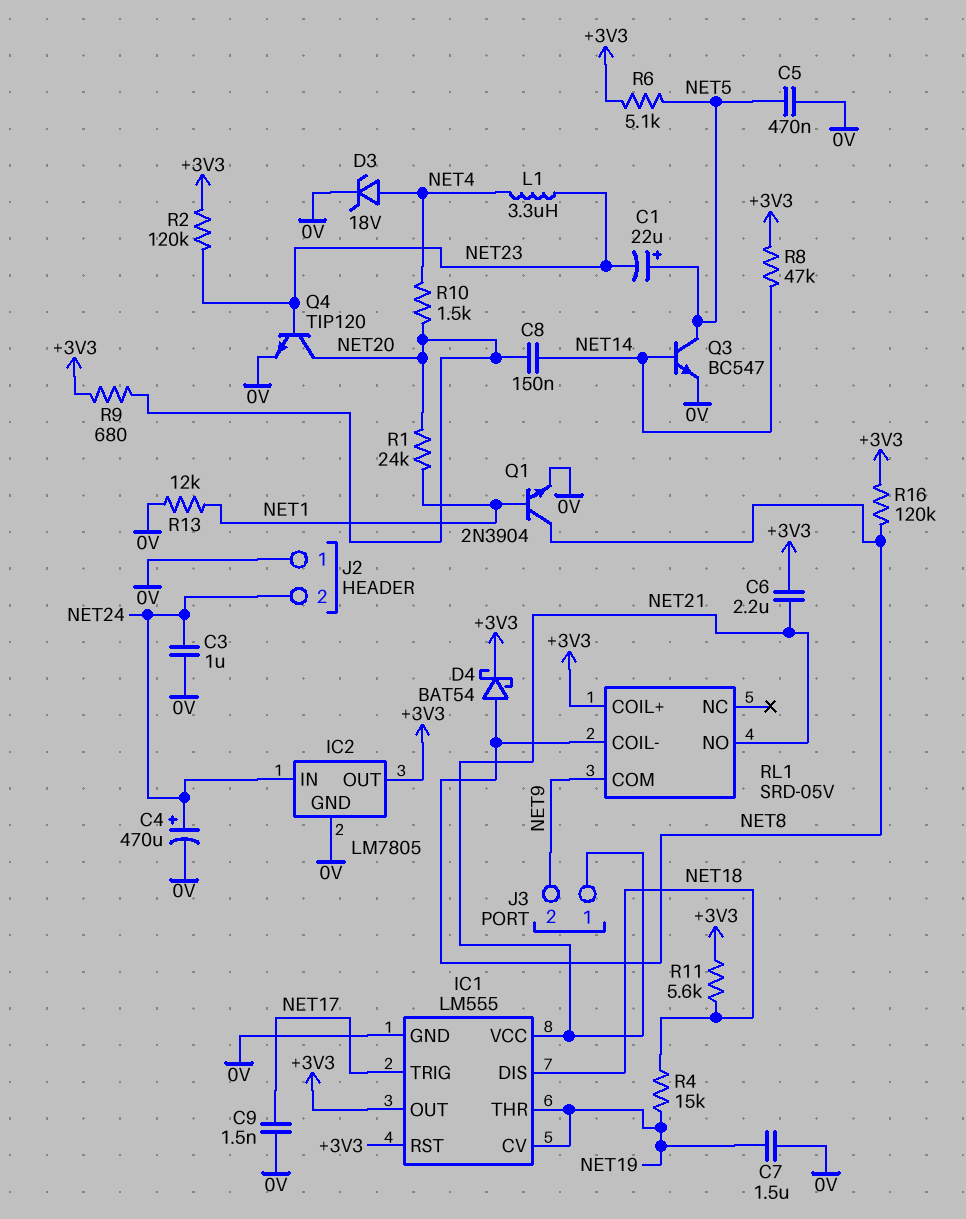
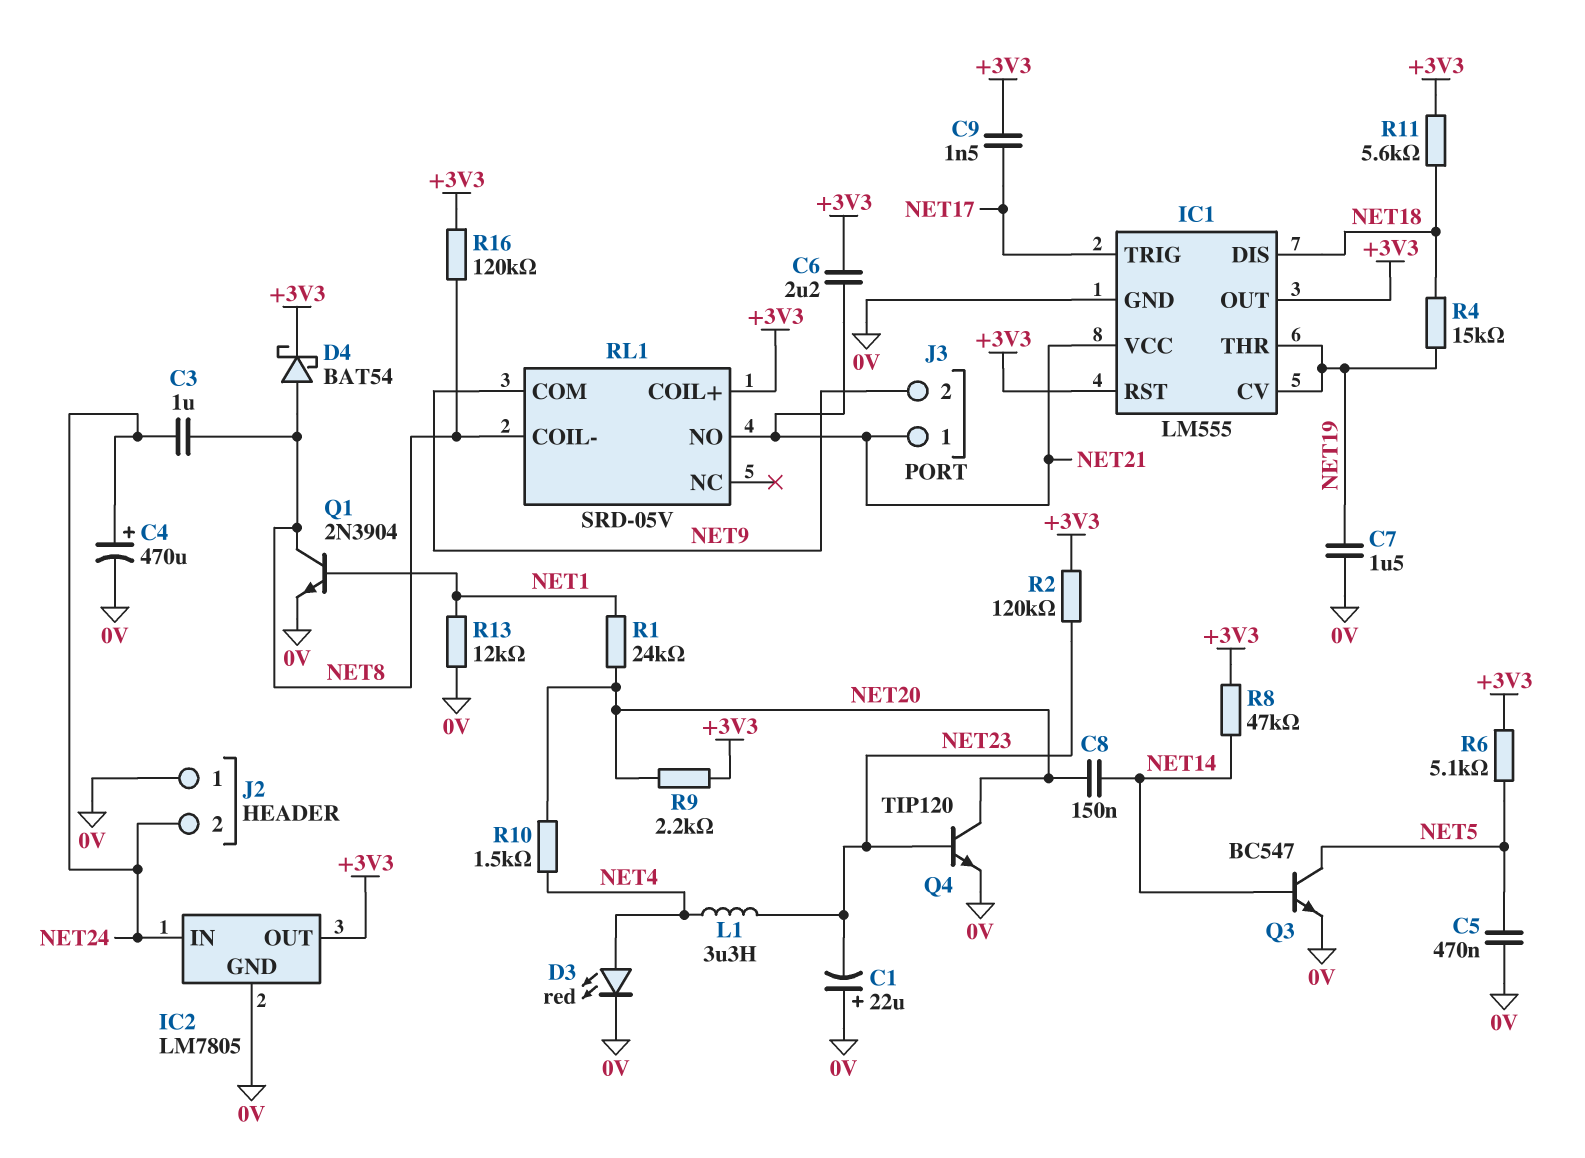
C1: 22uF (plus NET5, minus NET23) -> 22uF (plus 0V, minus NET23)
C3: 1uF (0V, NET24) -> 1uF (NET8, NET24)
C9: 1.5nF (0V, NET17) -> 1.5nF (+3V3, NET17)
D3: zener 18V (A NET4, K 0V) -> LED red (A NET4, K 0V)
R9: 680 (+3V3, NET20) -> 2.2k (+3V3, NET20)

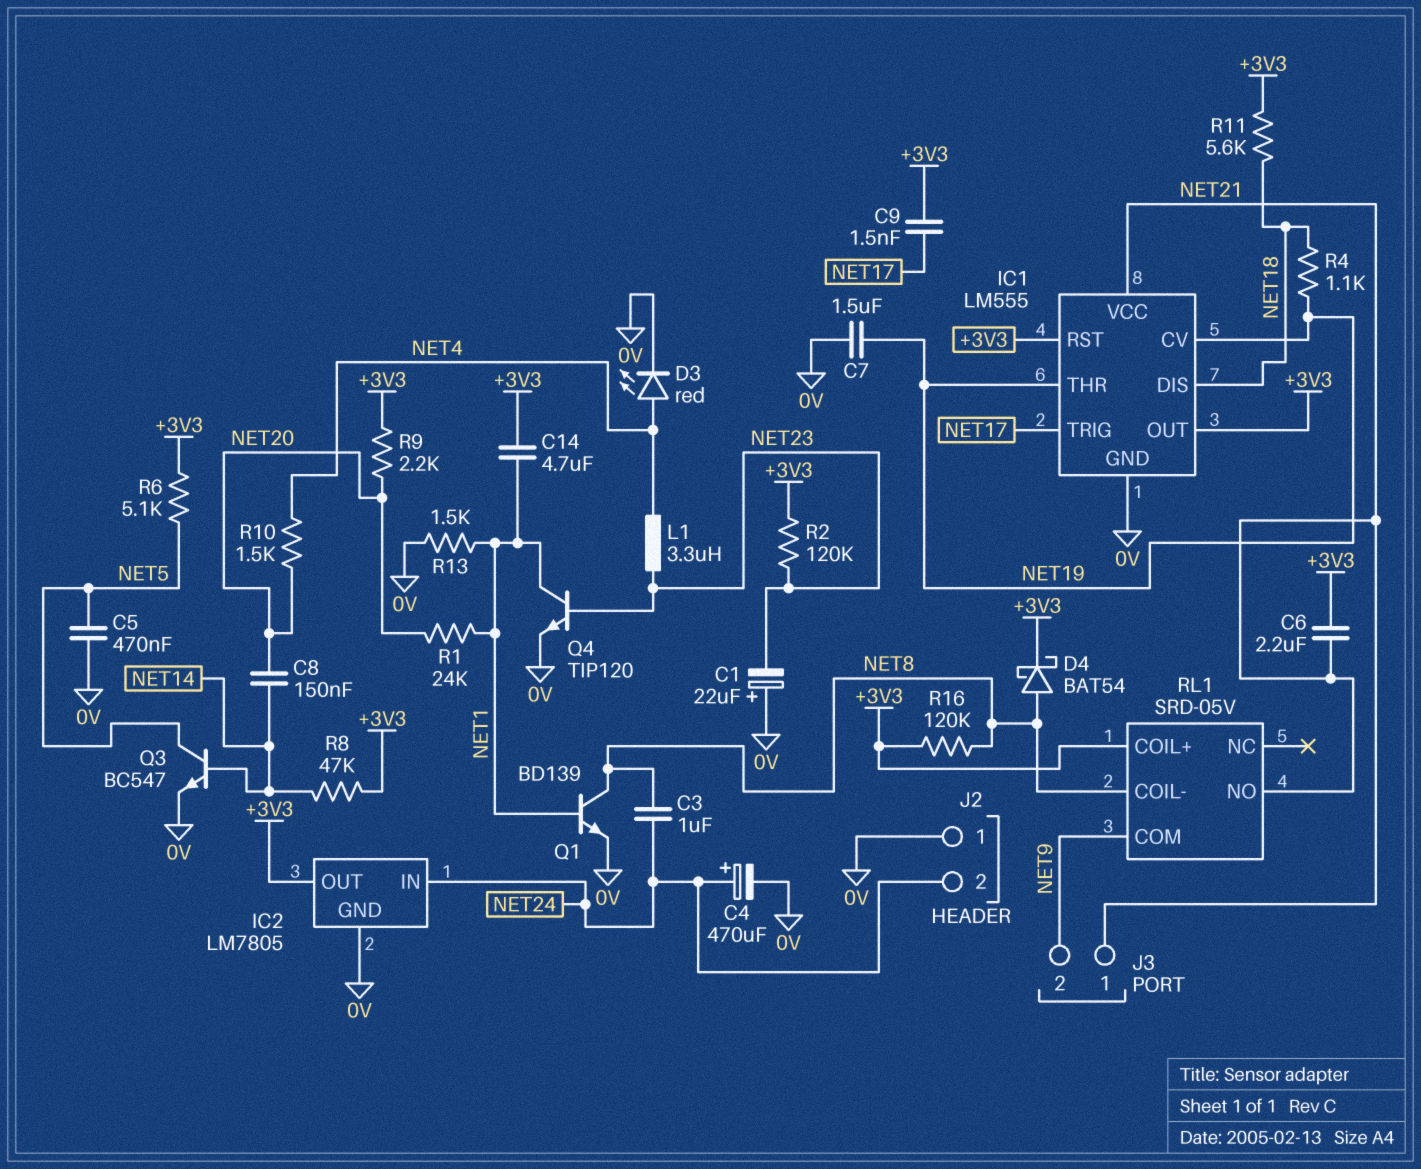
C14: none -> 4.7uF (+3V3, NET1)
Q1: NPN 2N3904 (B NET1, C NET8, E 0V) -> NPN BD139 (B NET1, C NET8, E 0V)
Q4: NPN TIP120 (B NET23, C NET20, E 0V) -> NPN TIP120 (B NET23, C NET1, E 0V)
R4: 15k (NET18, NET19) -> 1.1k (NET18, NET19)
R13: 12k (0V, NET1) -> 1.5k (0V, NET1)

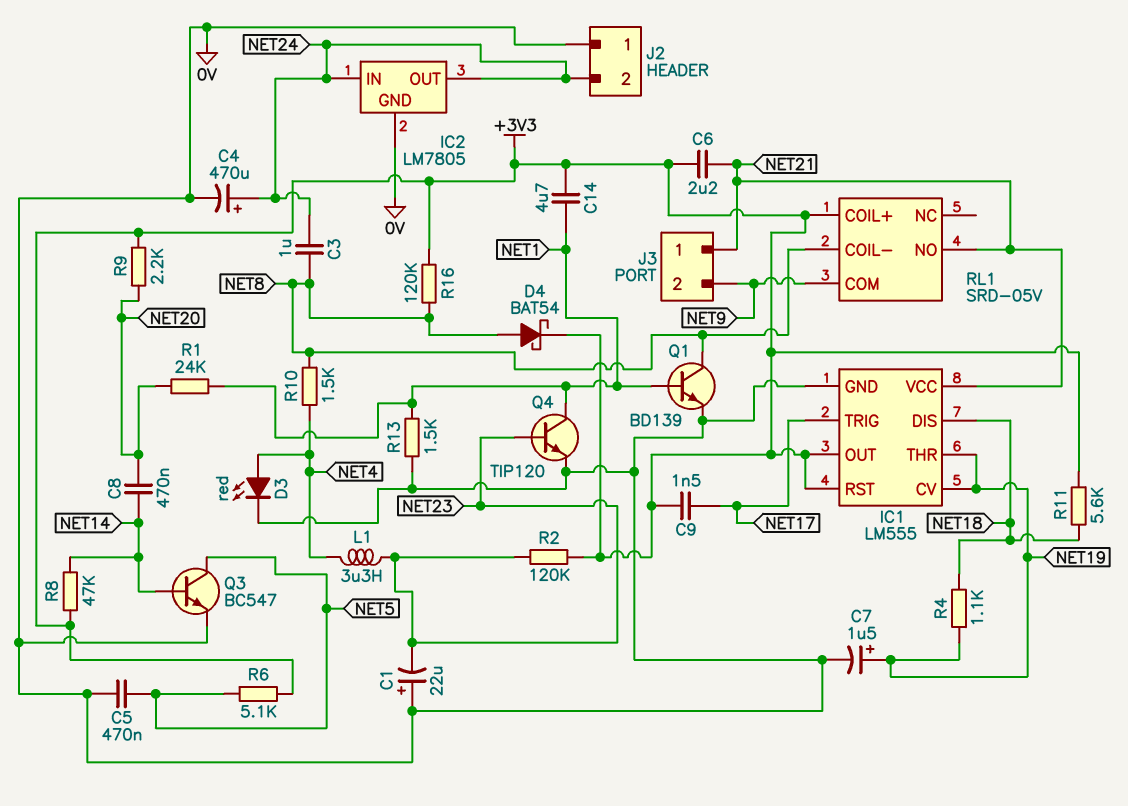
C7: 1.5uF (0V, NET19) -> 1.5uF (plus NET19, minus 0V)
C8: 150nF (NET14, NET20) -> 470nF (NET14, NET20)
IC2 pin OUT: +3V3 -> NET24
R10: 1.5k (NET4, NET20) -> 1.5k (NET4, NET8)

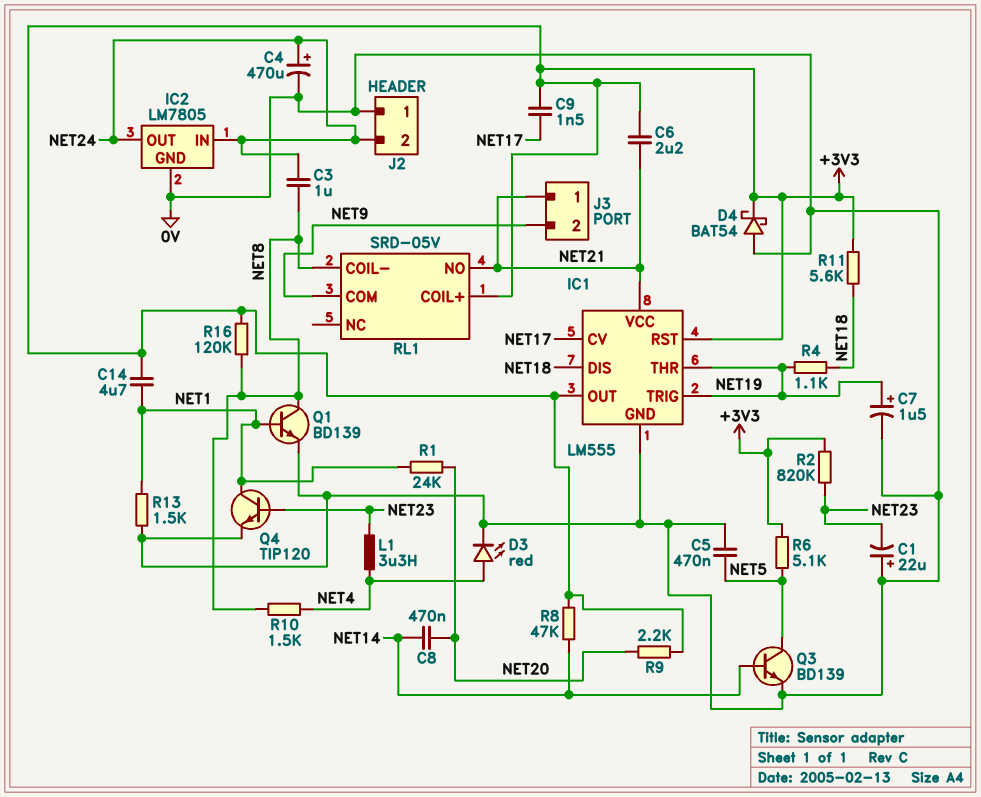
D4: schottky BAT54 (A NET8, K +3V3) -> schottky BAT54 (A 0V, K +3V3)
IC1 pin CV: NET19 -> NET17
IC1 pin TRIG: NET17 -> NET19
Q3: NPN BC547 (B NET14, C NET5, E 0V) -> NPN BD139 (B NET14, C NET5, E 0V)
R2: 120k (+3V3, NET23) -> 820k (+3V3, NET23)

